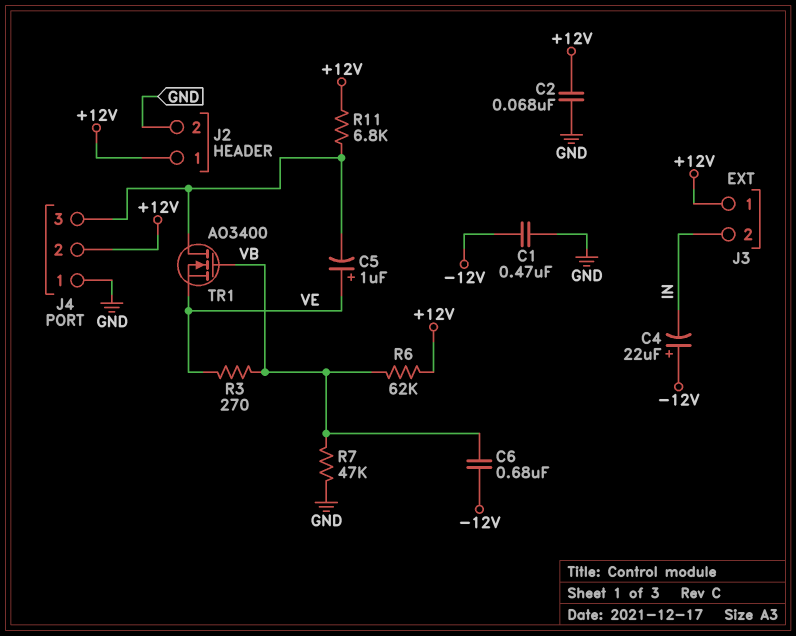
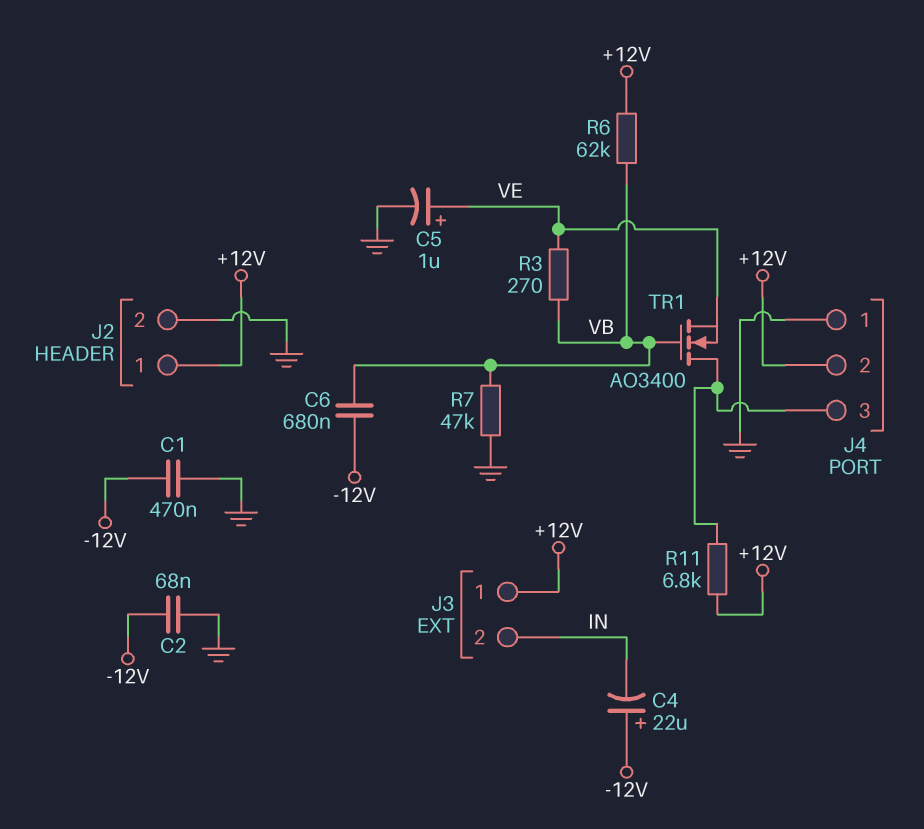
C2: 68nF (+12V, GND) -> 68nF (-12V, GND)
C5: 1uF (plus VE, minus J4/3) -> 1uF (plus VE, minus GND)

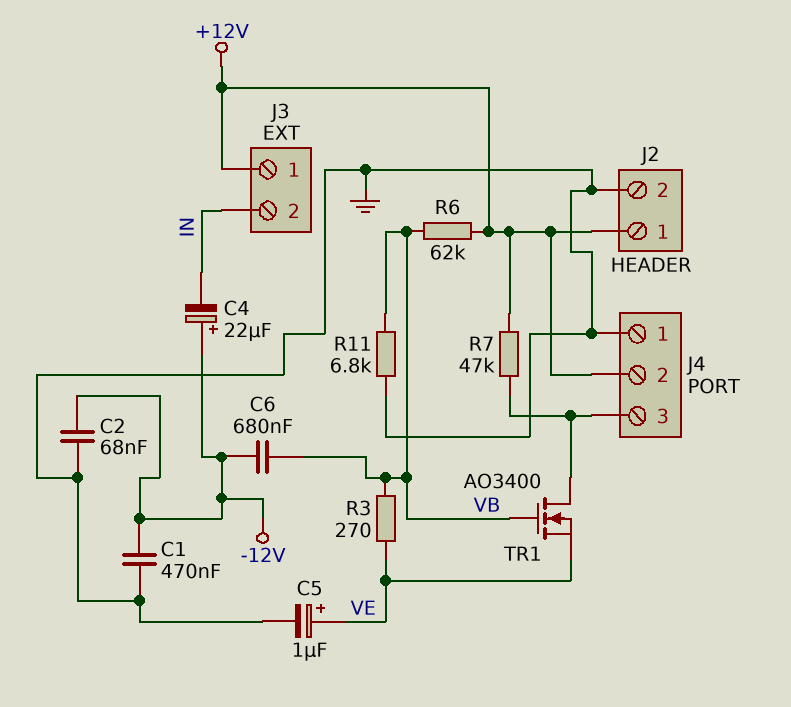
R7: 47k (GND, VB) -> 47k (+12V, J4/3)
R11: 6.8k (+12V, J4/3) -> 6.8k (GND, VB)

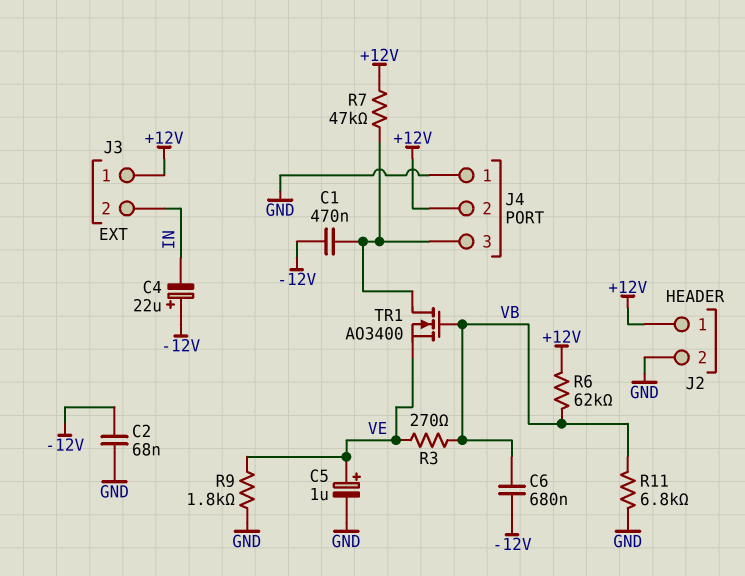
C1: 470nF (-12V, GND) -> 470nF (-12V, J4/3)
R9: none -> 1.8k (GND, VE)

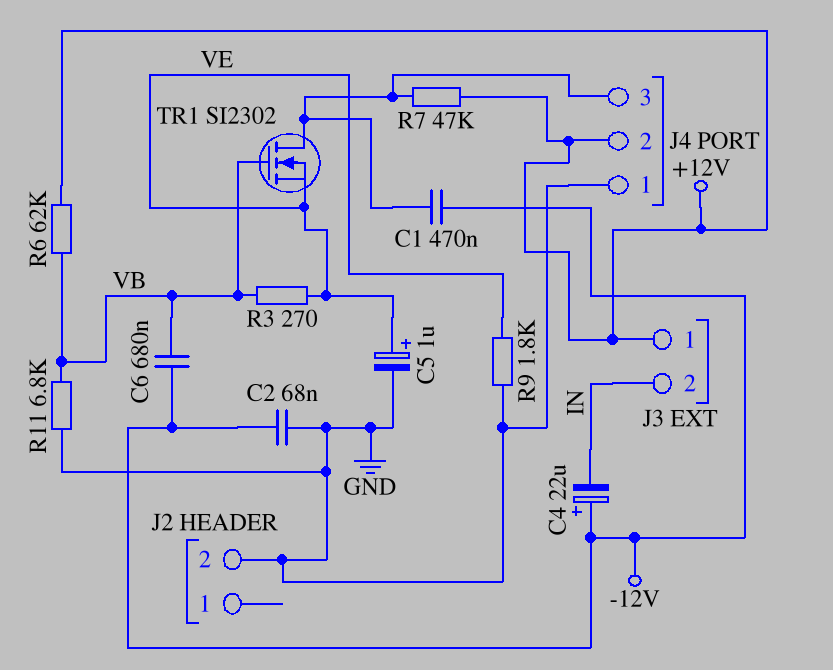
J2 pin 1: +12V -> none
TR1: NMOS AO3400 (G VB, D J4/3, S VE) -> NMOS SI2302 (G VB, D J4/3, S VE)

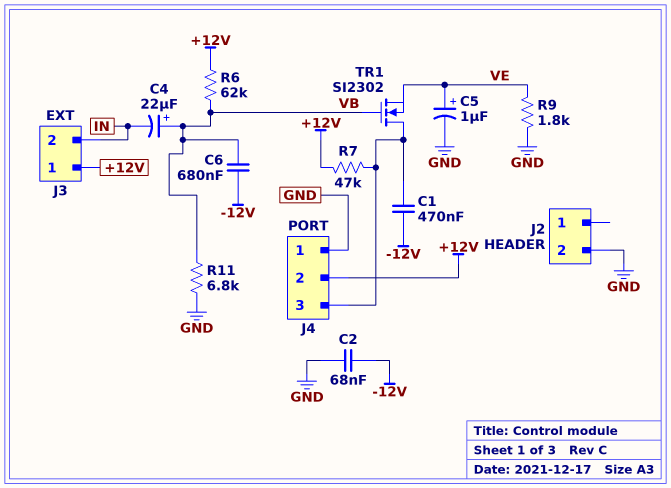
C4: 22uF (plus -12V, minus IN) -> 22uF (plus VB, minus IN)
R3: 270 (VB, VE) -> none

